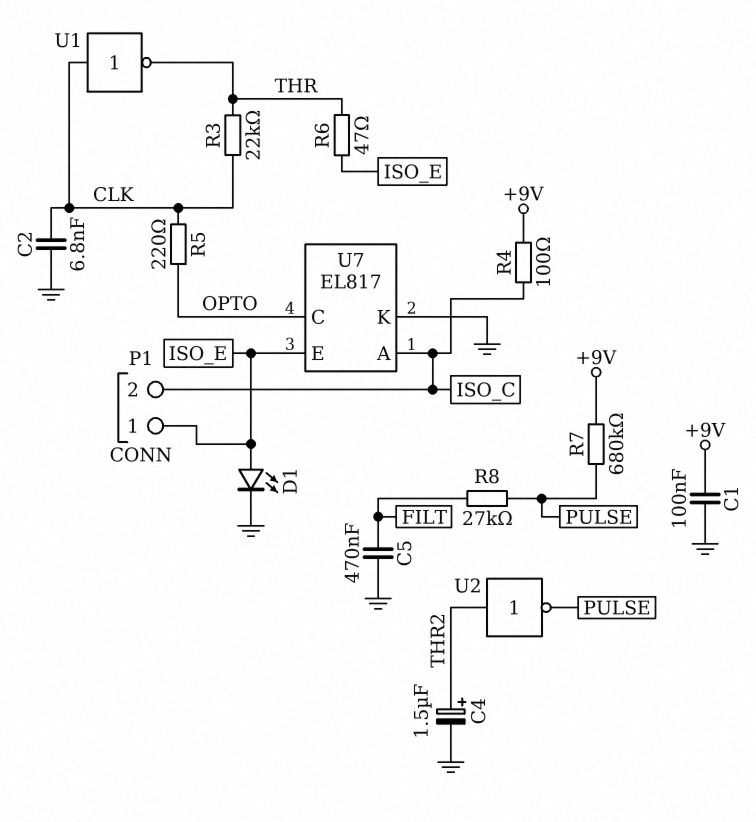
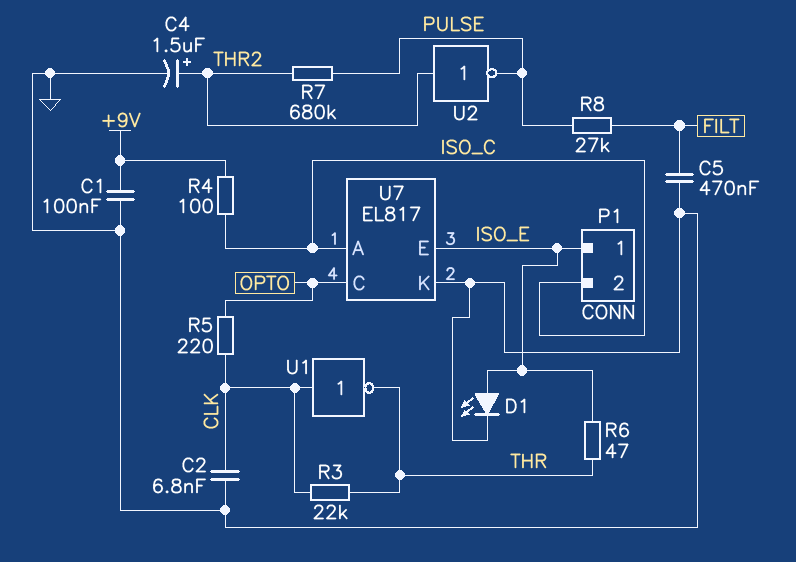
R7: 680k (+9V, PULSE) -> 680k (PULSE, THR2)

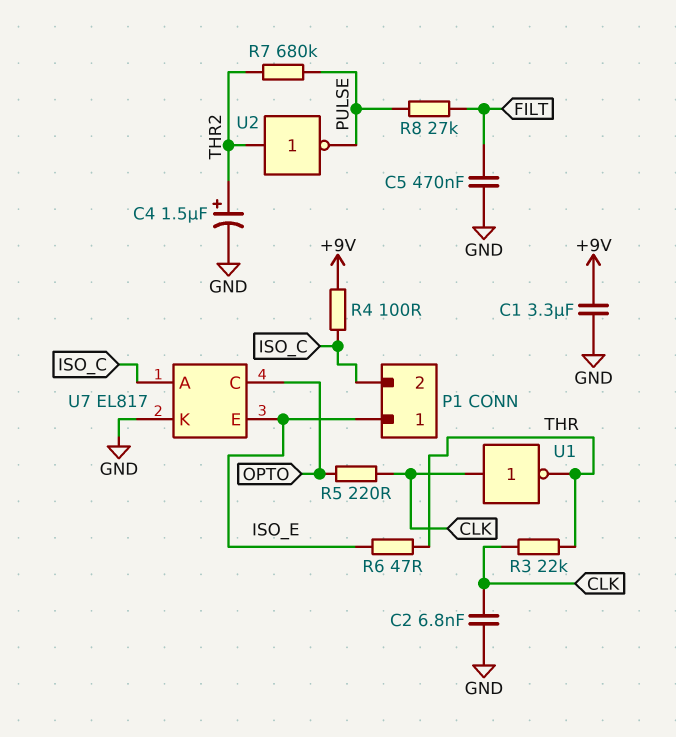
C1: 100nF (+9V, GND) -> 3.3uF (+9V, GND)
D1: LED (A ISO_E, K GND) -> none

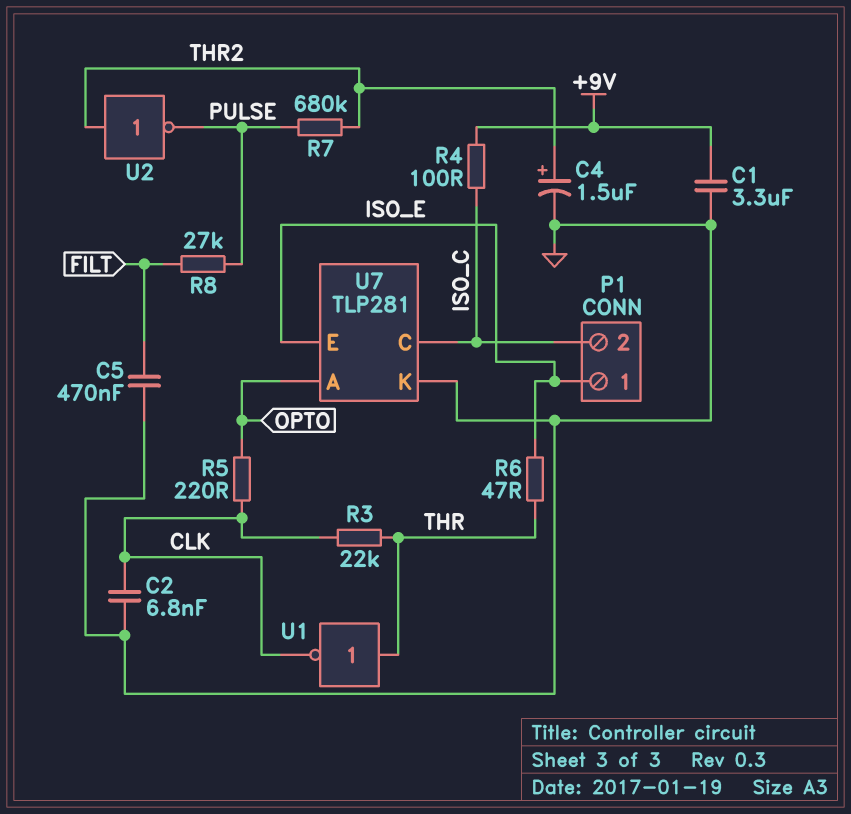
U1: NOT (in CLK, out THR) -> NOT (in THR, out CLK)
U7: EL817 -> TLP281
U7 pin A: ISO_C -> OPTO
U7 pin C: OPTO -> ISO_C

